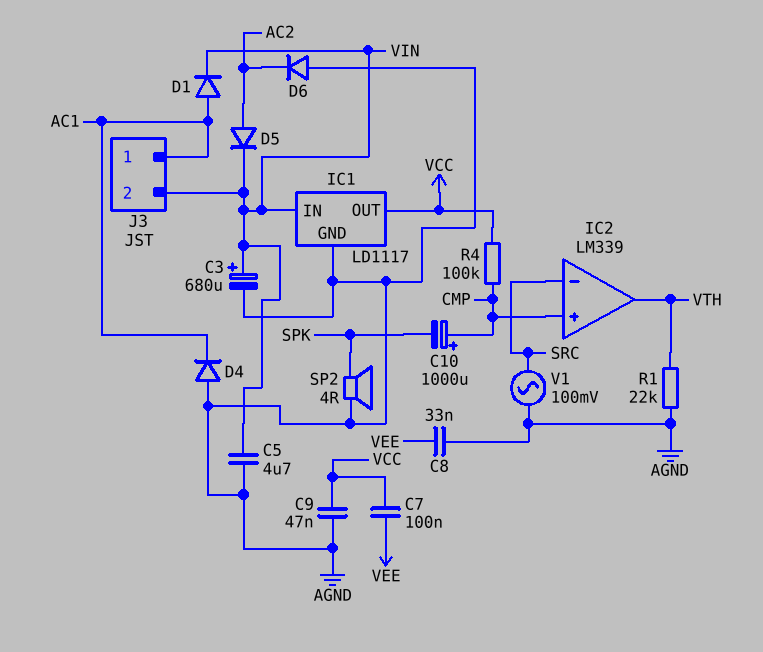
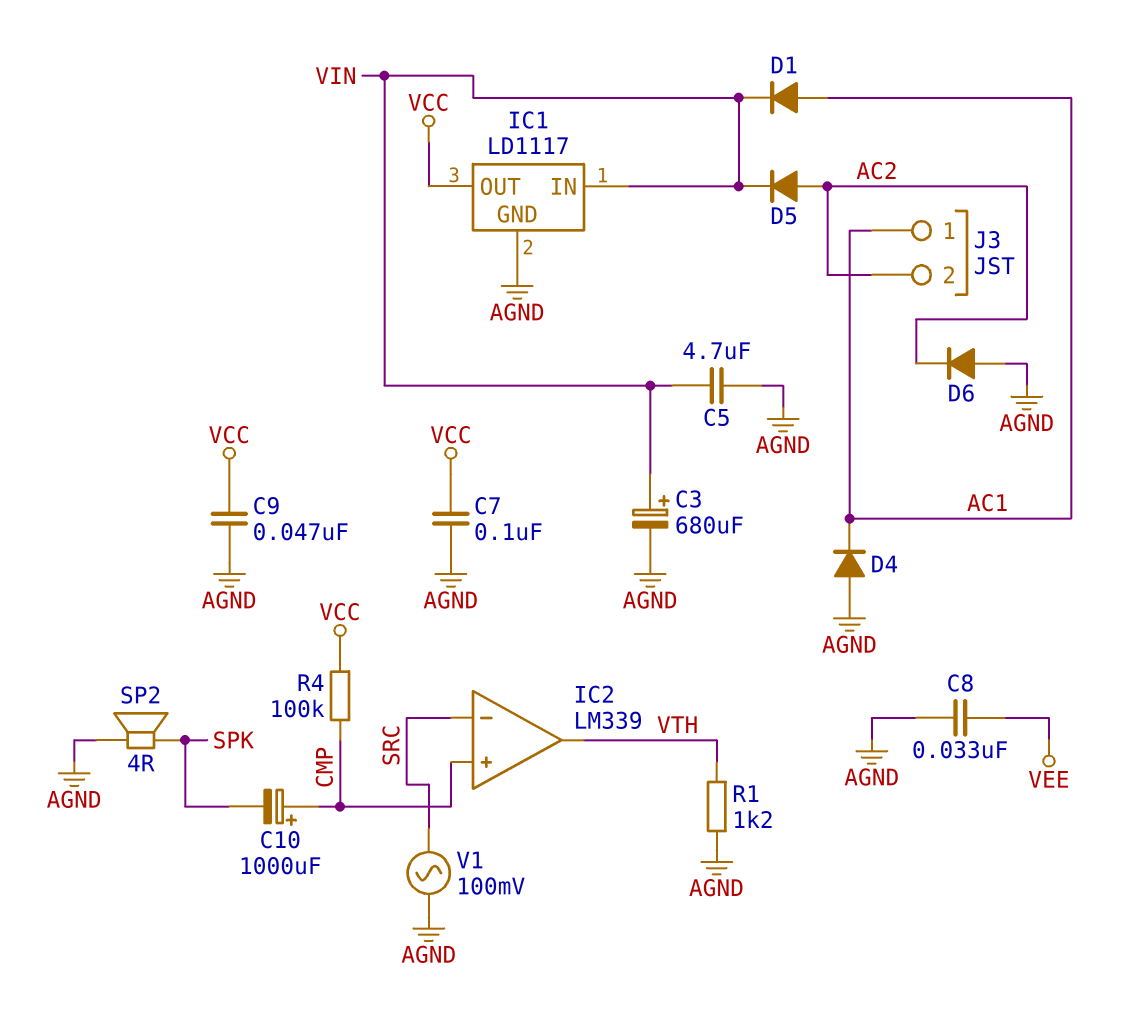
C7: 100nF (VCC, VEE) -> 100nF (AGND, VCC)
J3 pin 2: VIN -> AC2
R1: 22k (AGND, VTH) -> 1.2k (AGND, VTH)

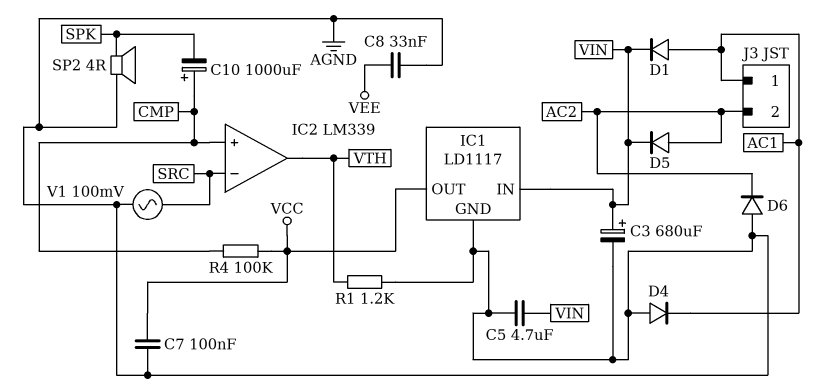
C9: 47nF (AGND, VCC) -> none

